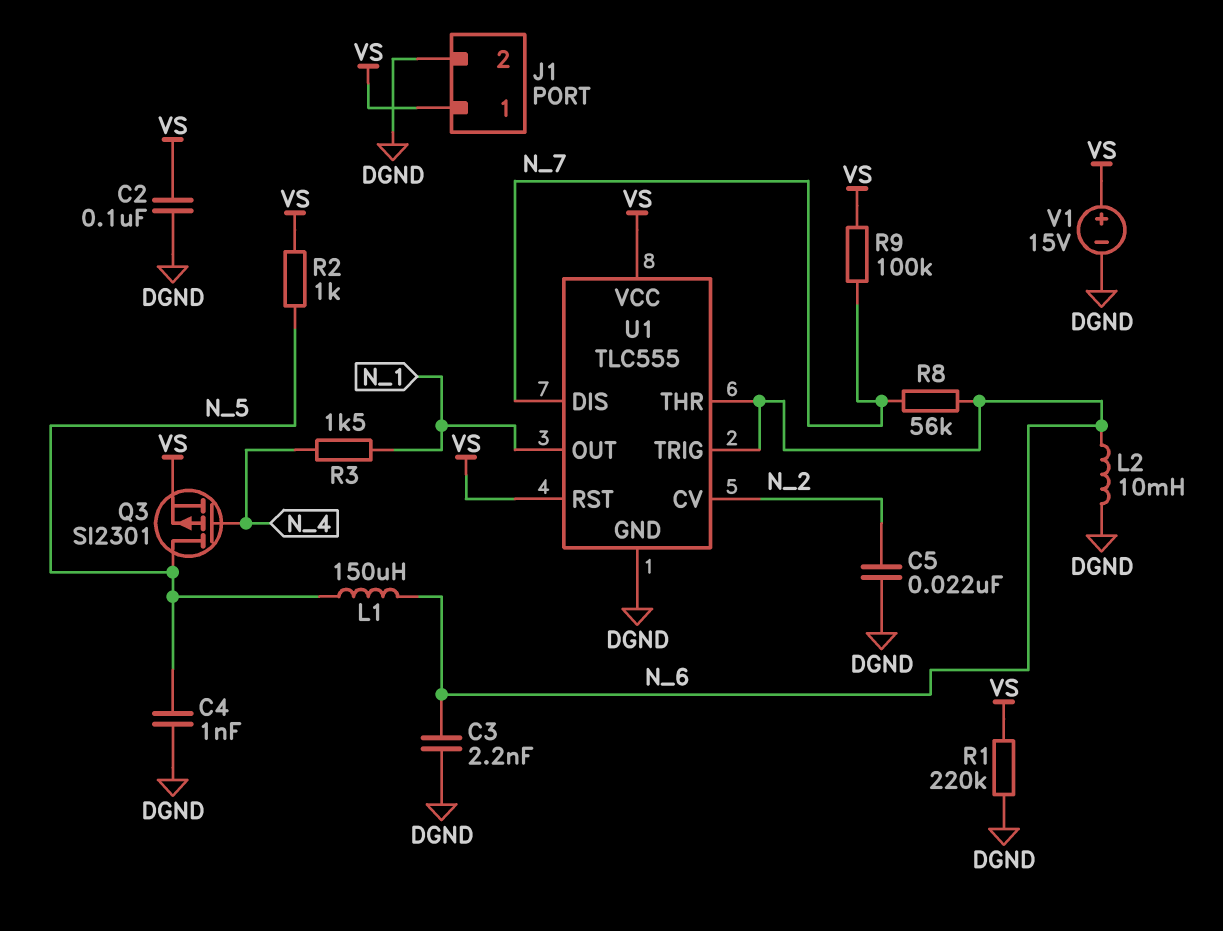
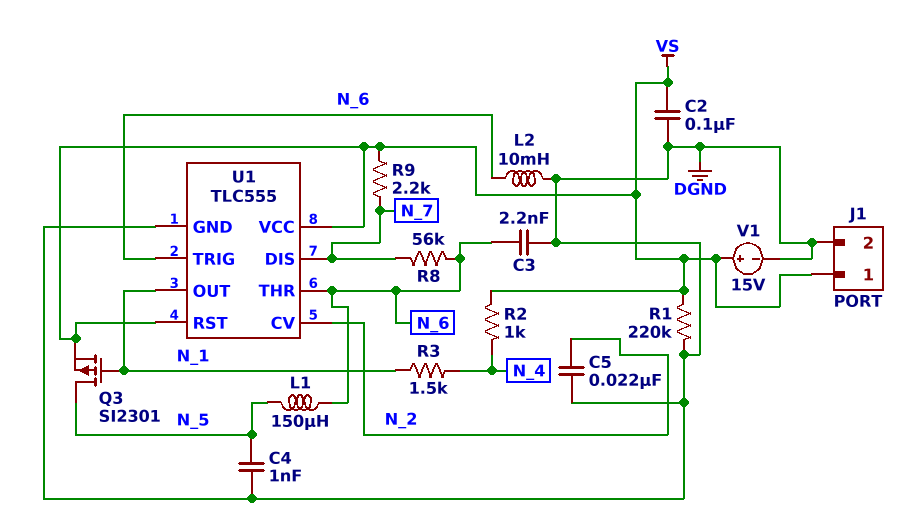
Q3: PMOS SI2301 (G N_4, D N_5, S VS) -> PMOS SI2301 (G N_1, D N_5, S VS)
R2: 1k (N_5, VS) -> 1k (N_4, VS)
R9: 100k (N_7, VS) -> 2.2k (N_7, VS)

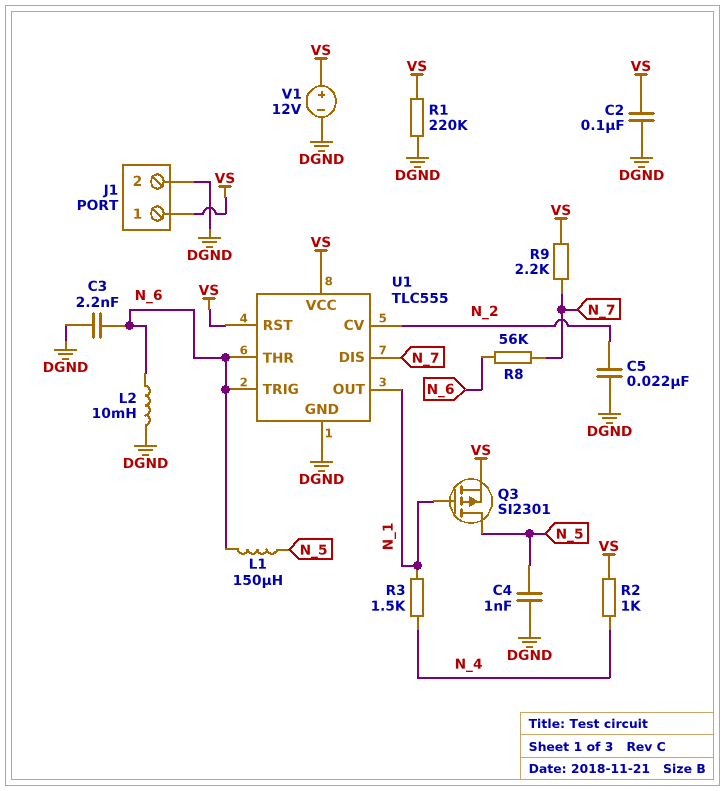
V1: 15V (plus VS, minus DGND) -> 12V (plus VS, minus DGND)

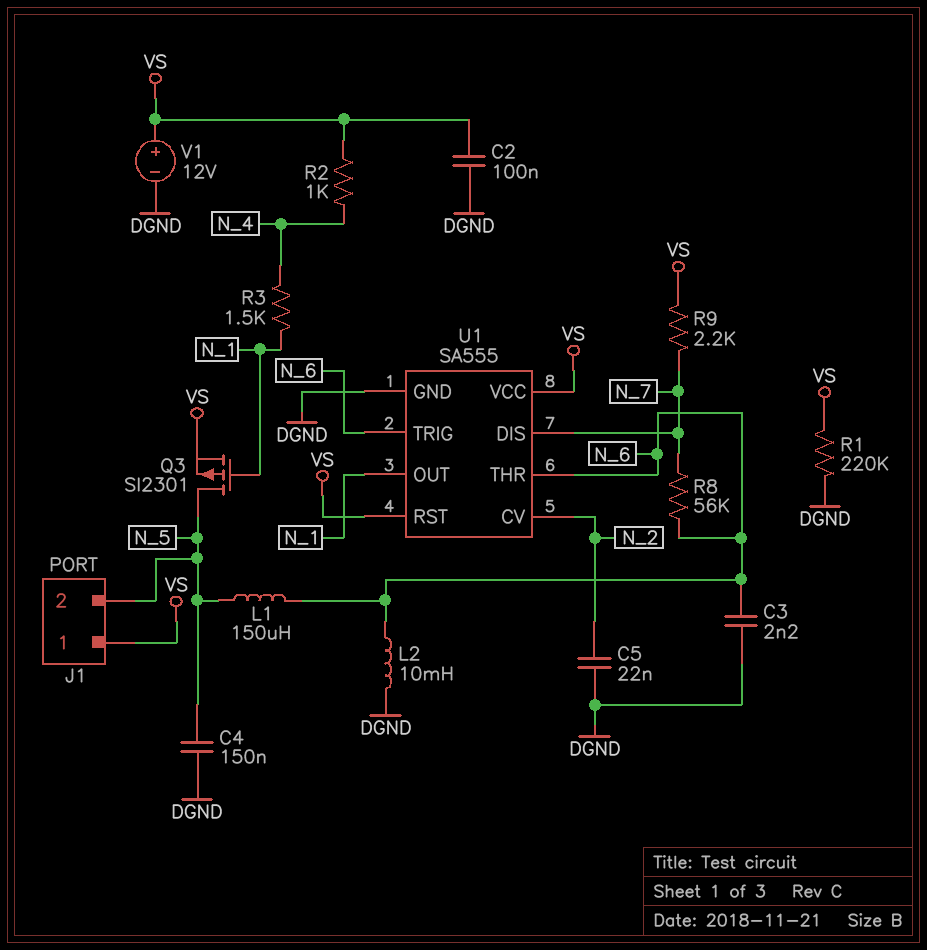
C4: 1nF (DGND, N_5) -> 150nF (DGND, N_5)
J1 pin 2: DGND -> N_5
U1: TLC555 -> SA555

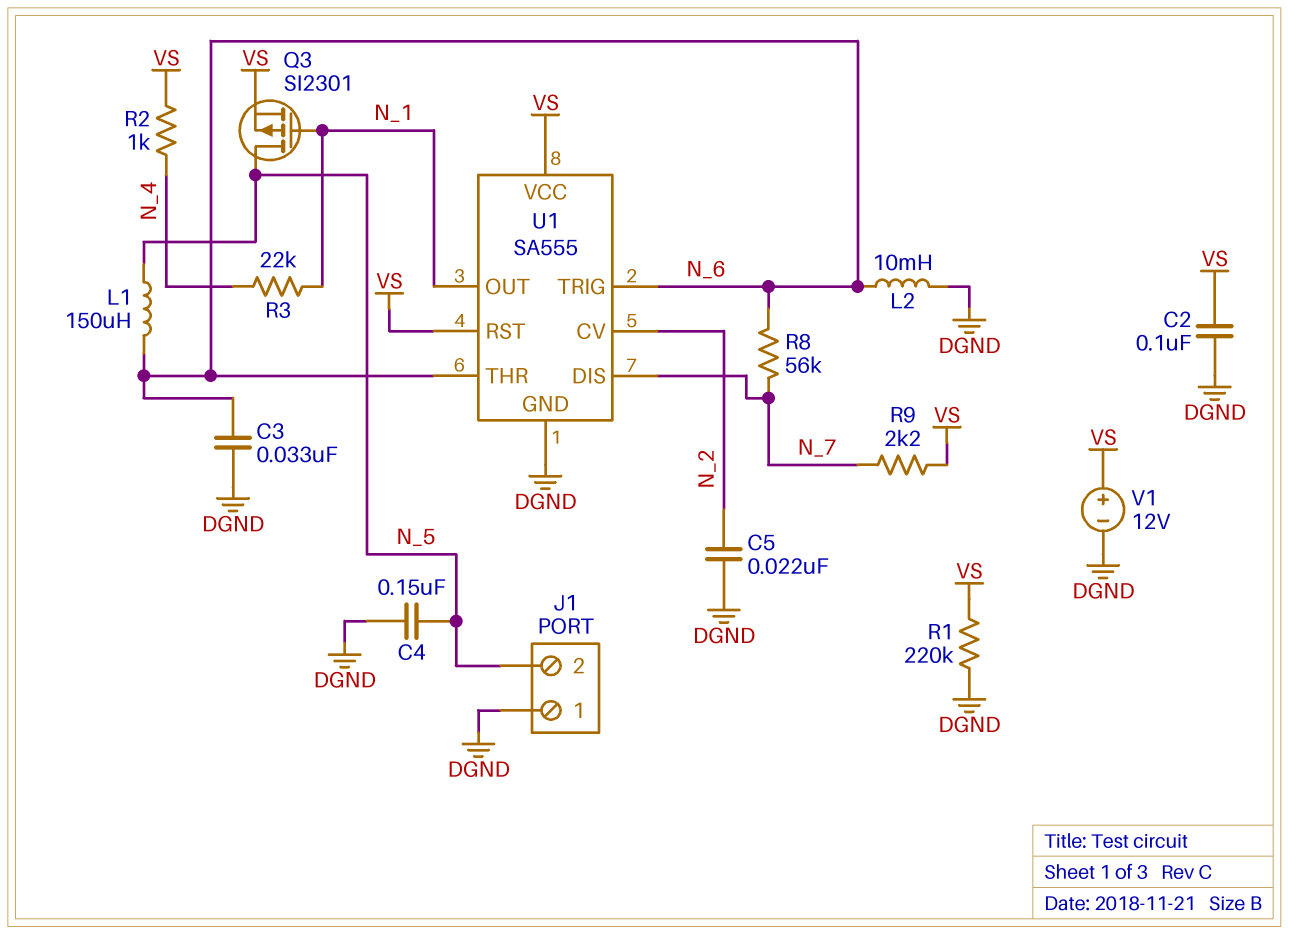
C3: 2.2nF (DGND, N_6) -> 33nF (DGND, N_6)
J1 pin 1: VS -> DGND
R3: 1.5k (N_1, N_4) -> 22k (N_1, N_4)

